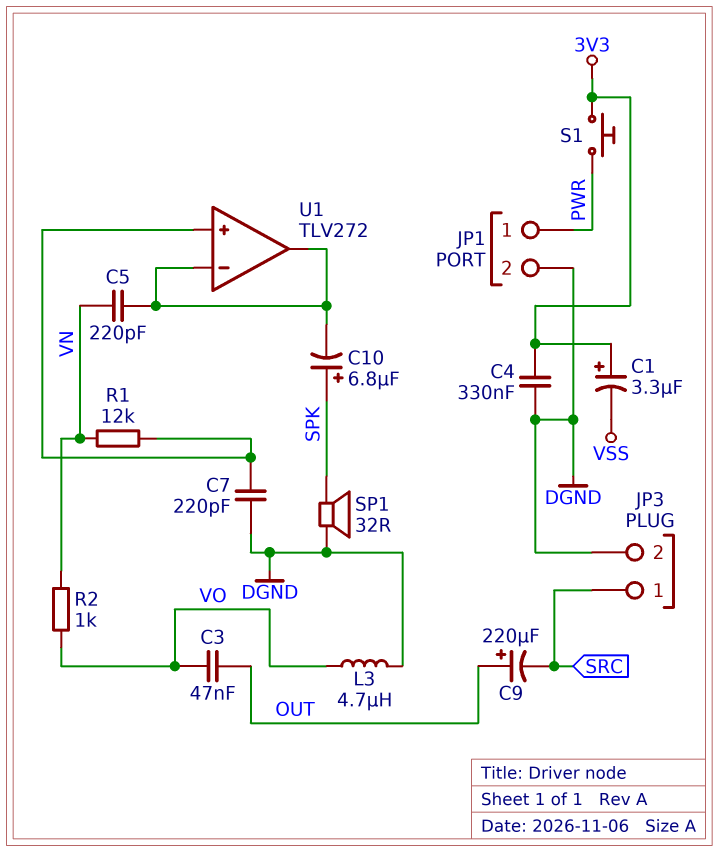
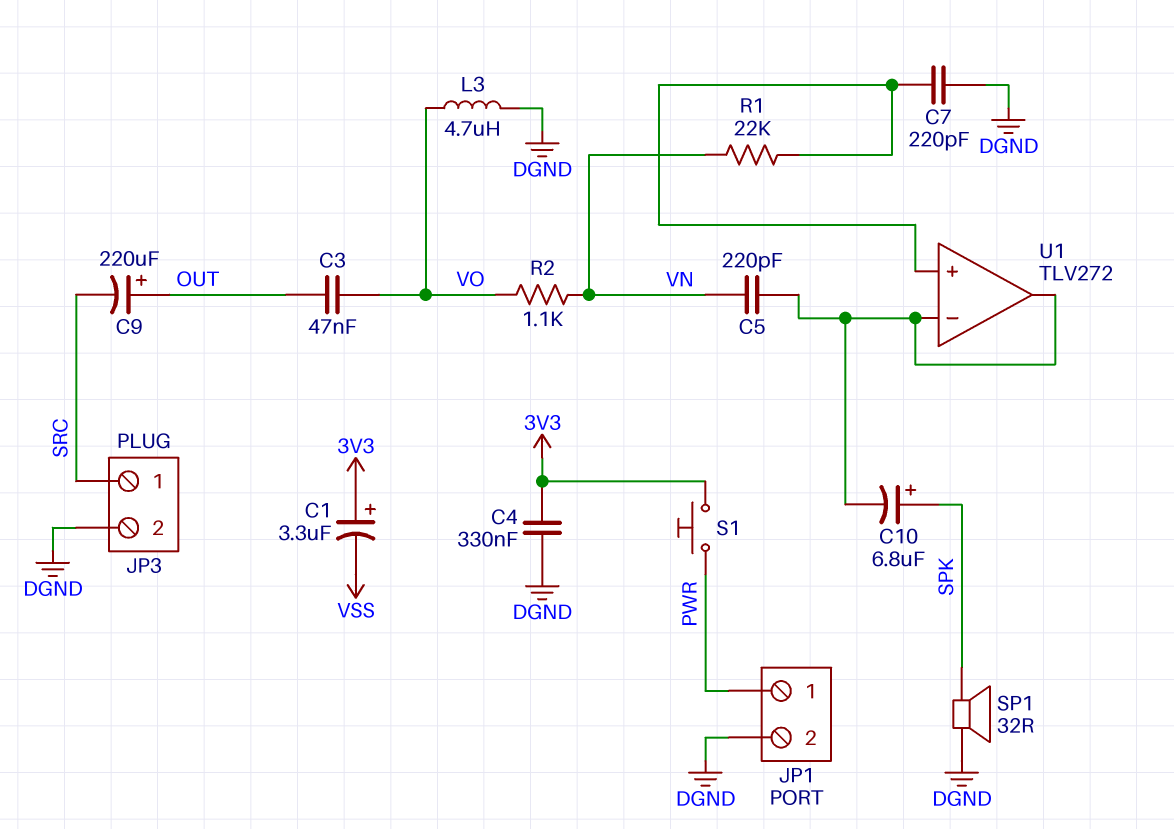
R1: 12k (U1/in+, VN) -> 22k (U1/in+, VN)
R2: 1k (VN, VO) -> 1.1k (VN, VO)

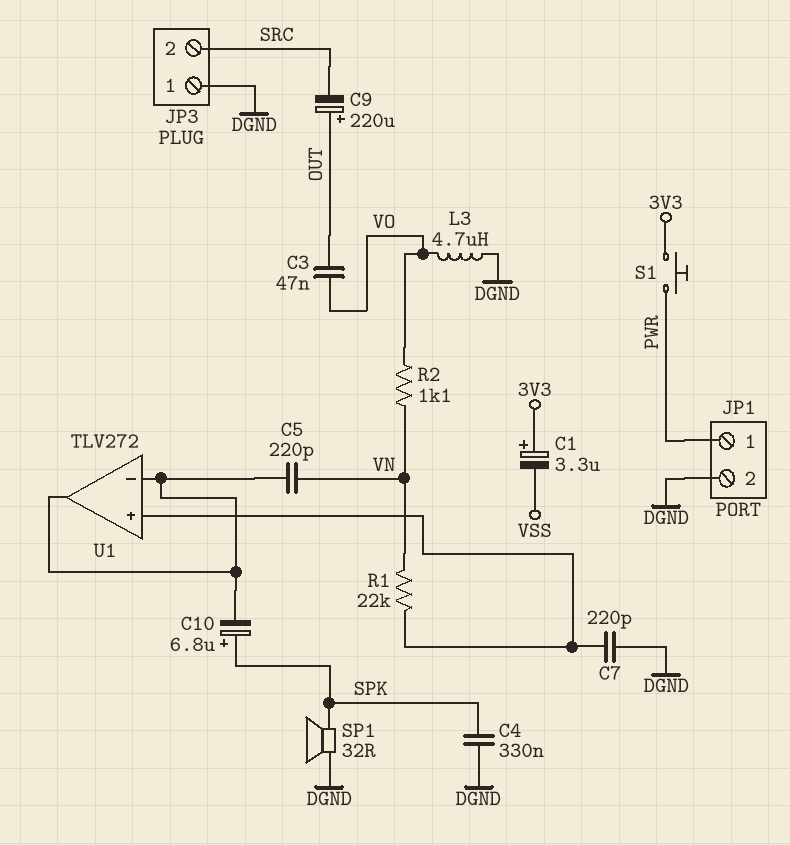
C4: 330nF (3V3, DGND) -> 330nF (DGND, SPK)
JP3 pin 1: SRC -> DGND
JP3 pin 2: DGND -> SRC

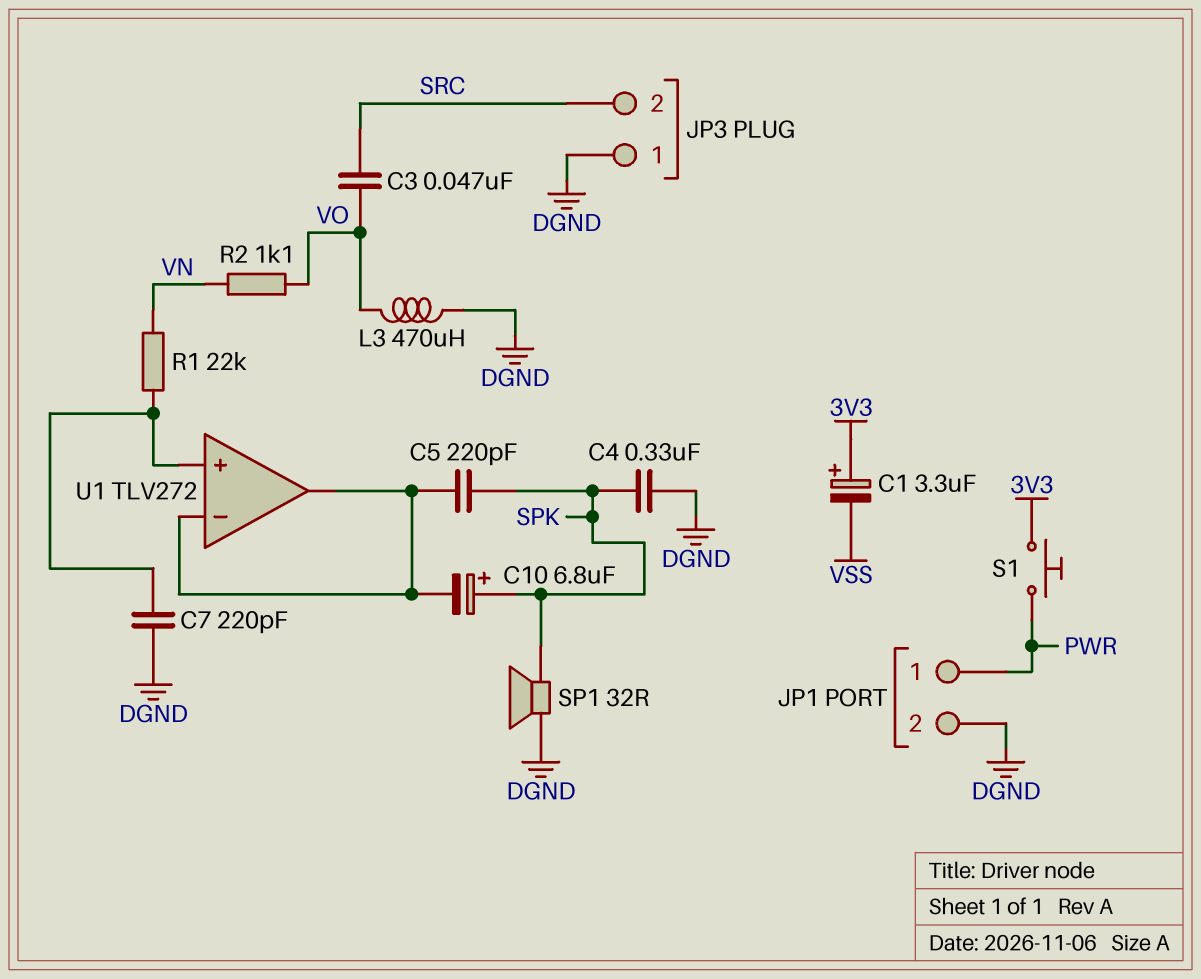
C3: 47nF (OUT, VO) -> 47nF (SRC, VO)
C5: 220pF (U1/in-, VN) -> 220pF (SPK, U1/in-)
C9: 220uF (plus OUT, minus SRC) -> none
L3: 4.7uH (DGND, VO) -> 470uH (DGND, VO)

